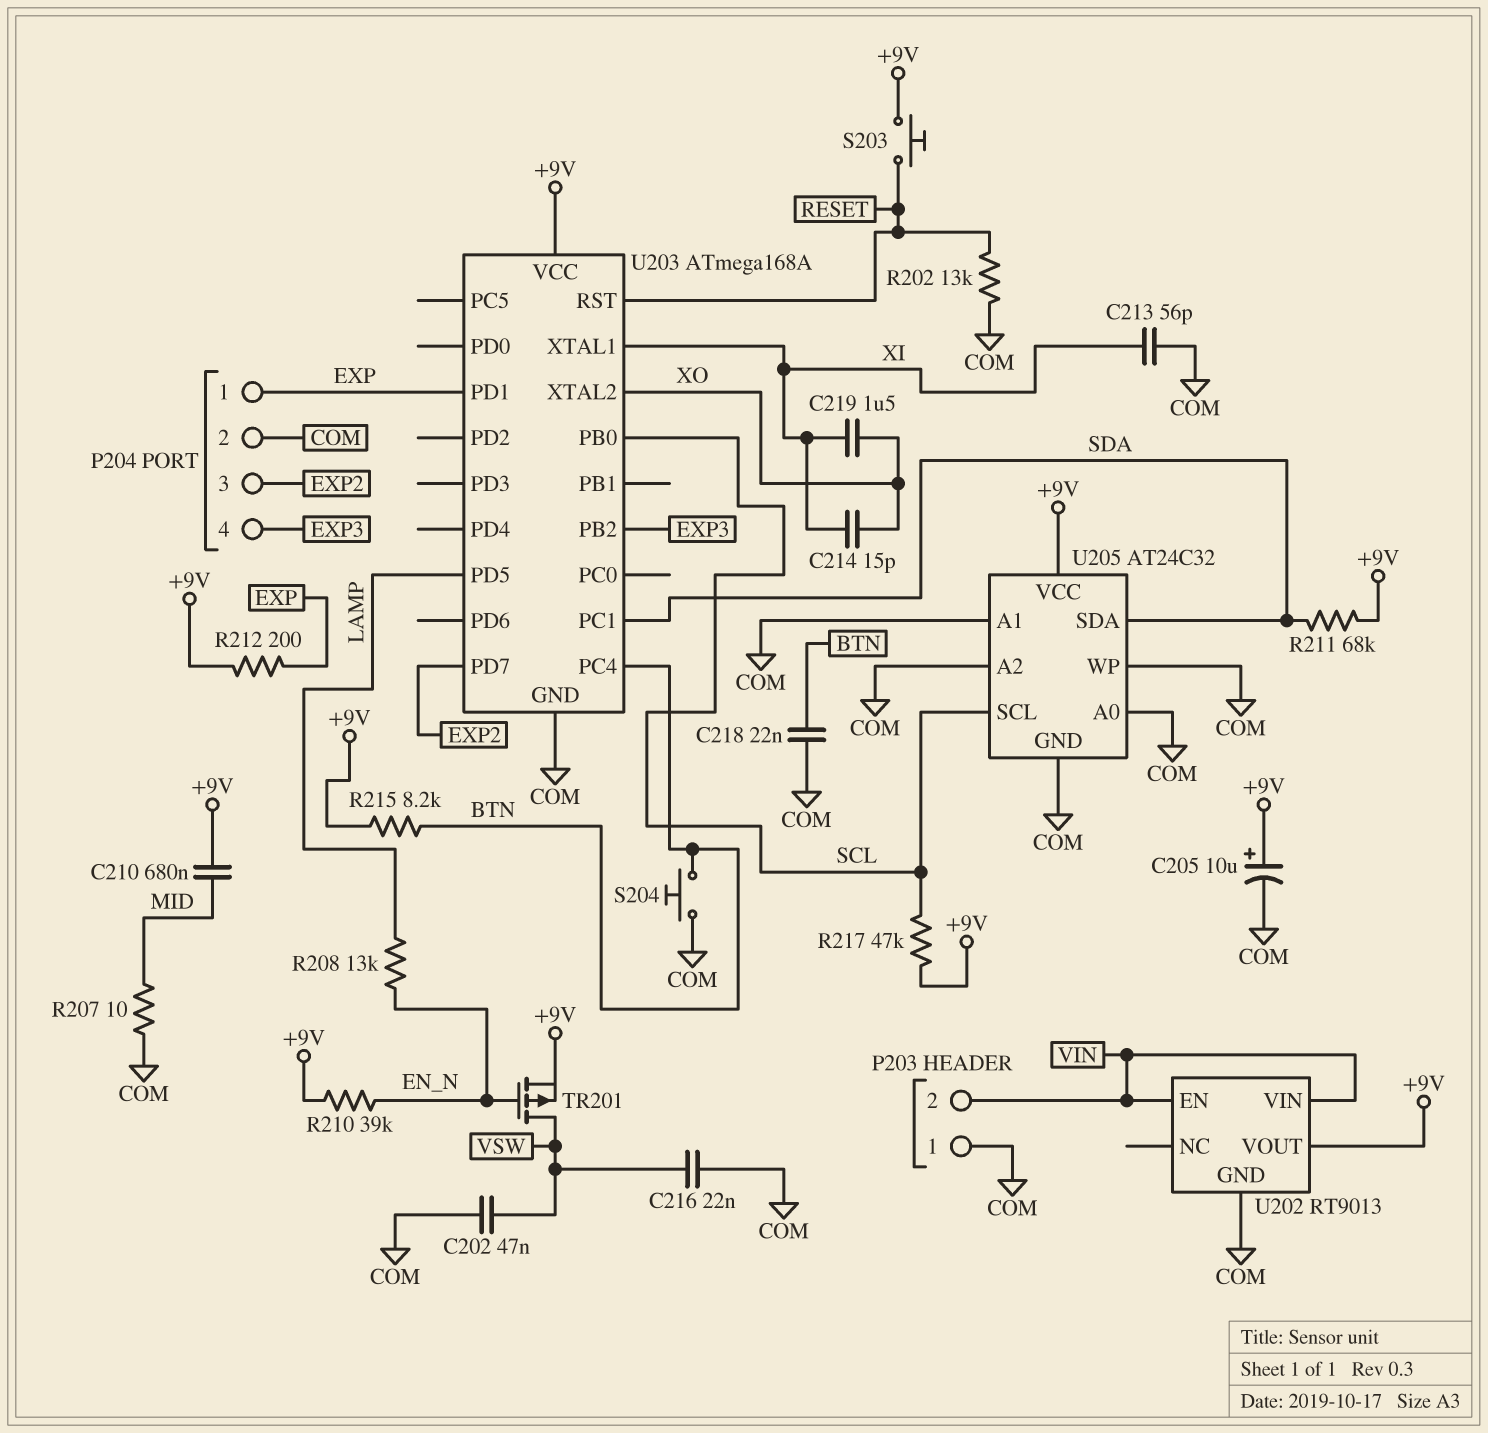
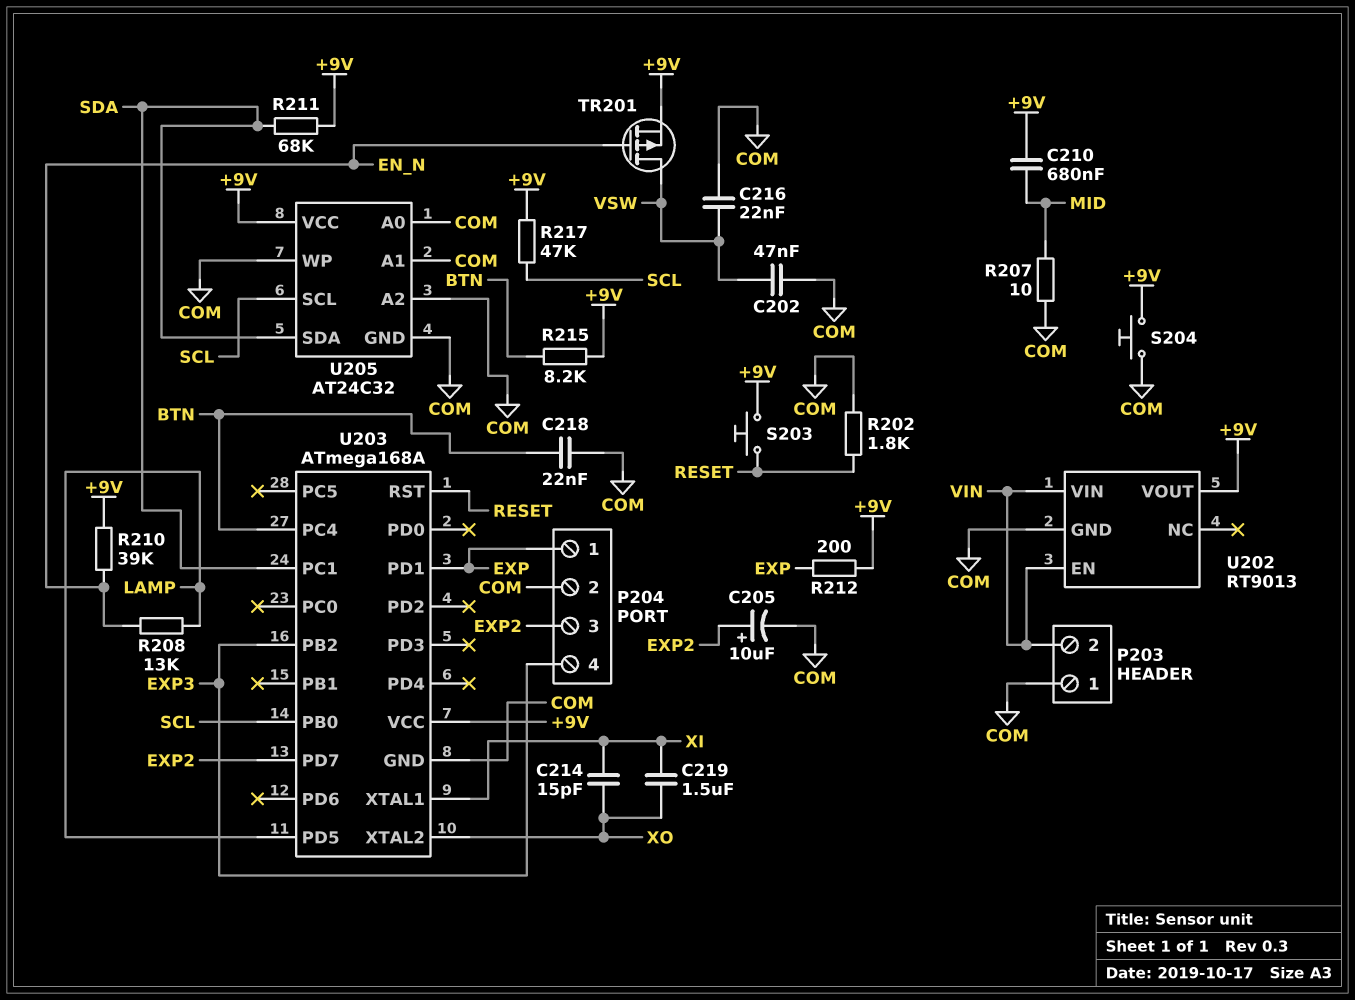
C205: 10uF (plus +9V, minus COM) -> 10uF (plus EXP2, minus COM)
C213: 56pF (COM, XI) -> none
R202: 13k (COM, RESET) -> 1.8k (COM, RESET)
S204: button (BTN, COM) -> button (+9V, COM)

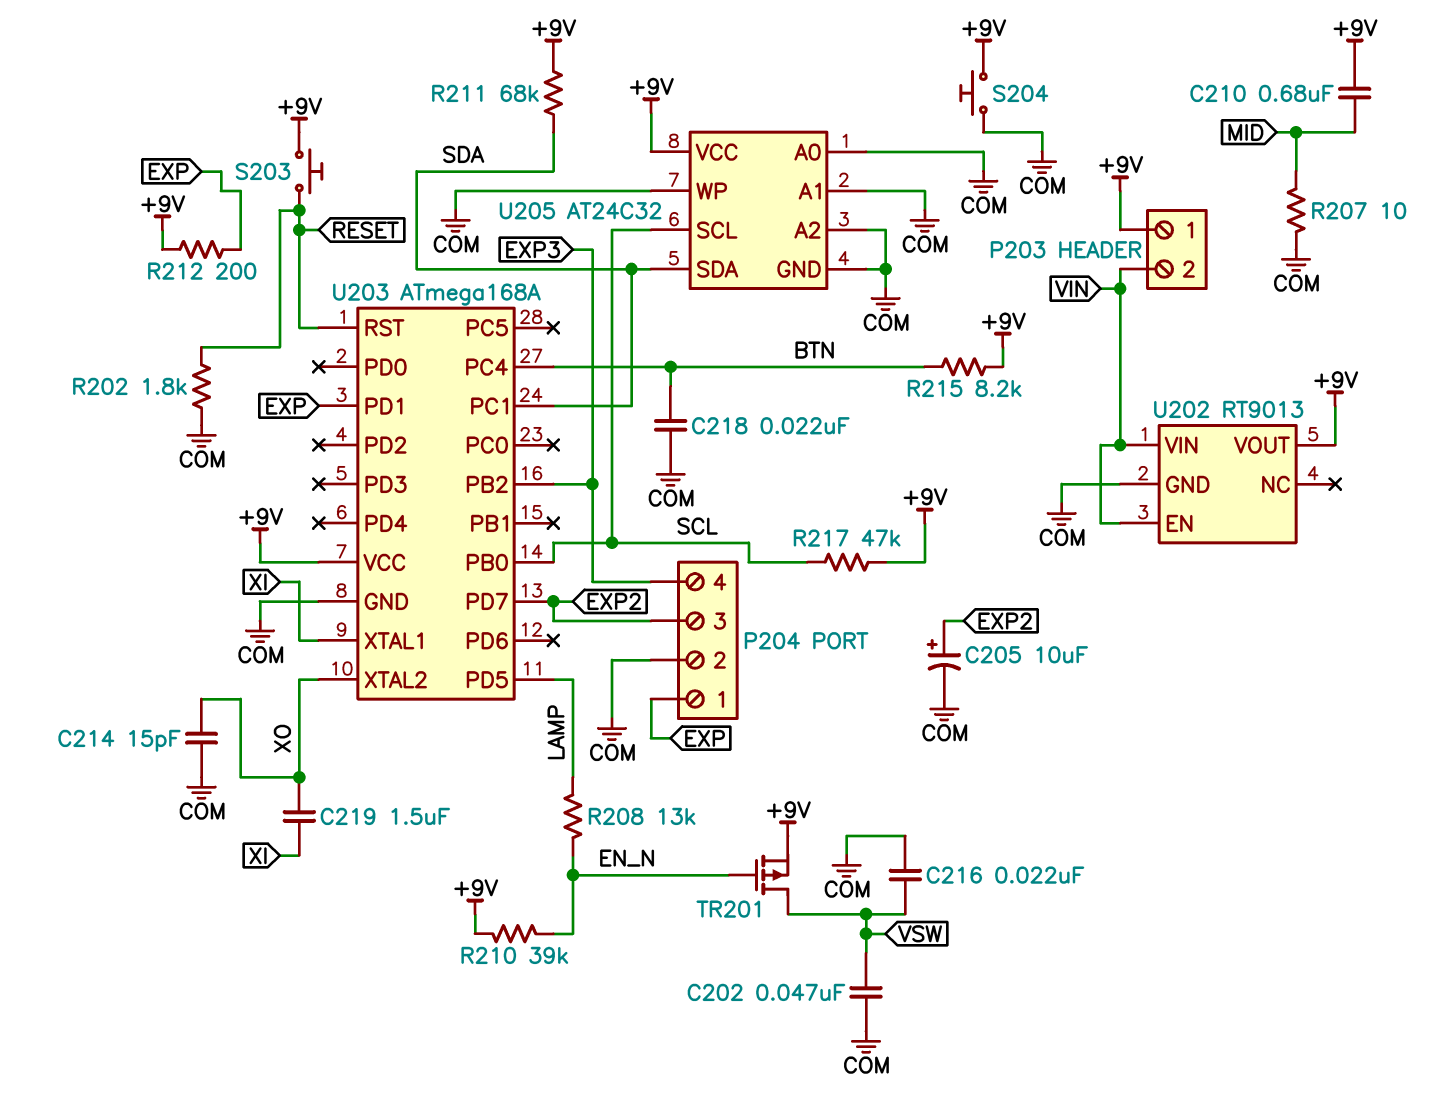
C214: 15pF (XI, XO) -> 15pF (COM, XO)
P203 pin 1: COM -> +9V

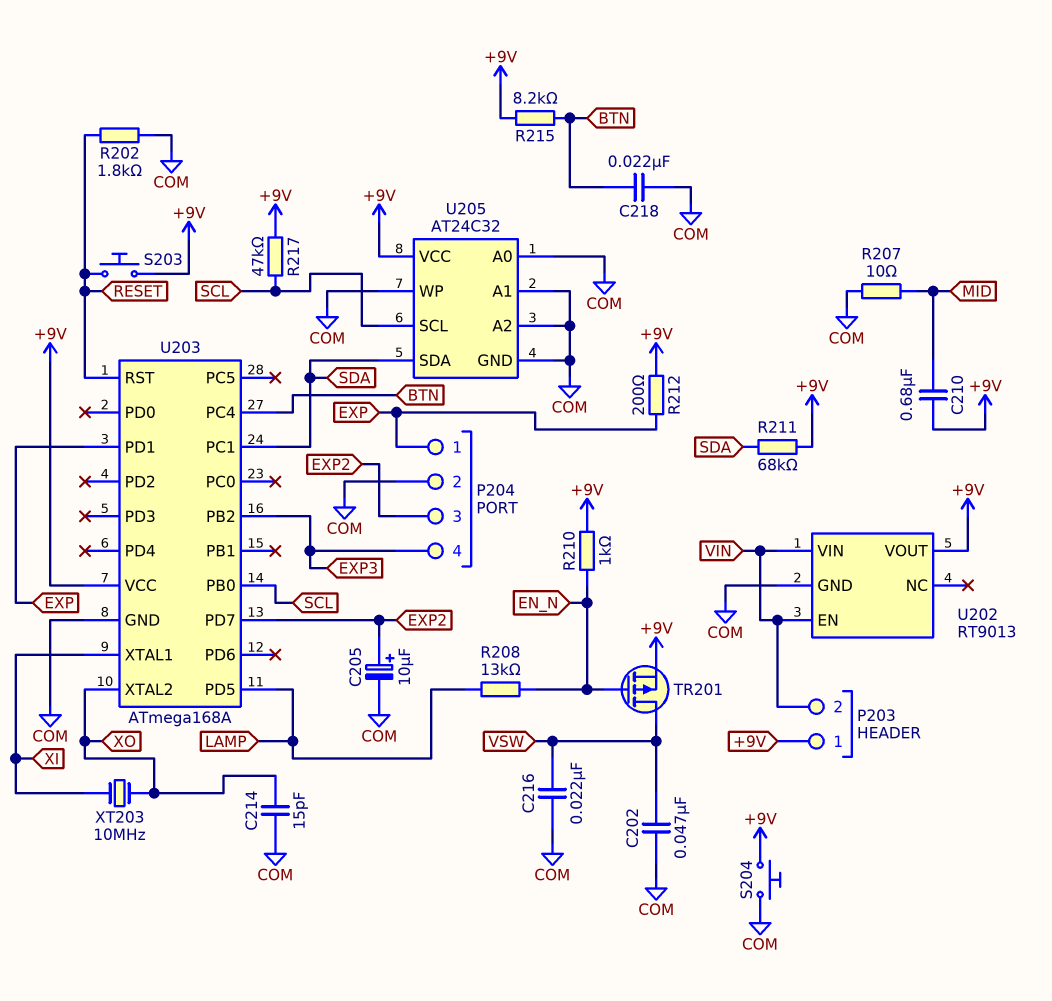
C219: 1.5uF (XI, XO) -> none
R210: 39k (+9V, EN_N) -> 1k (+9V, EN_N)
XT203: none -> 10MHz (XI, XO)

